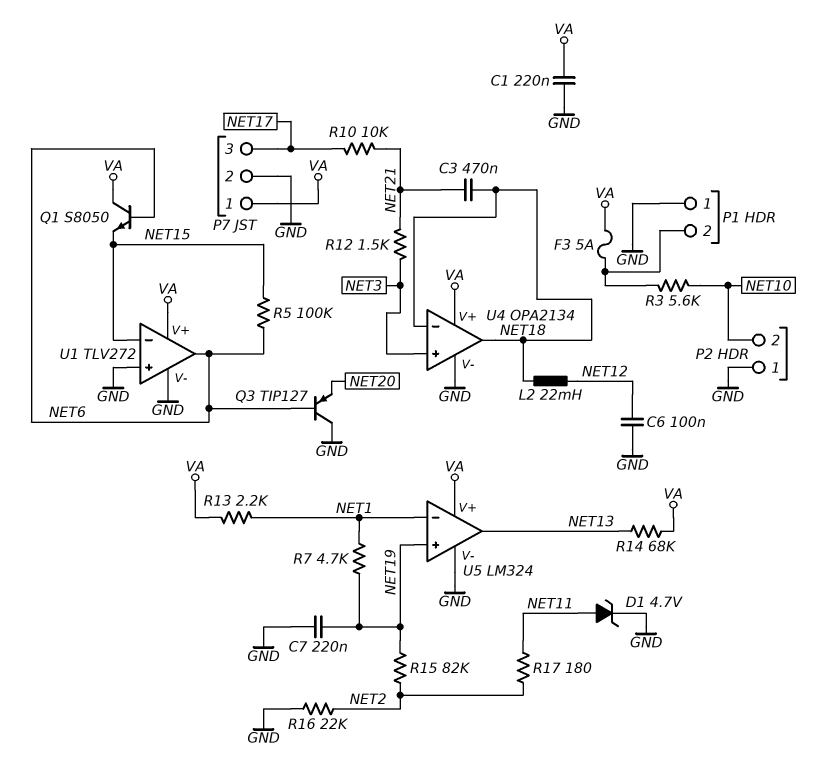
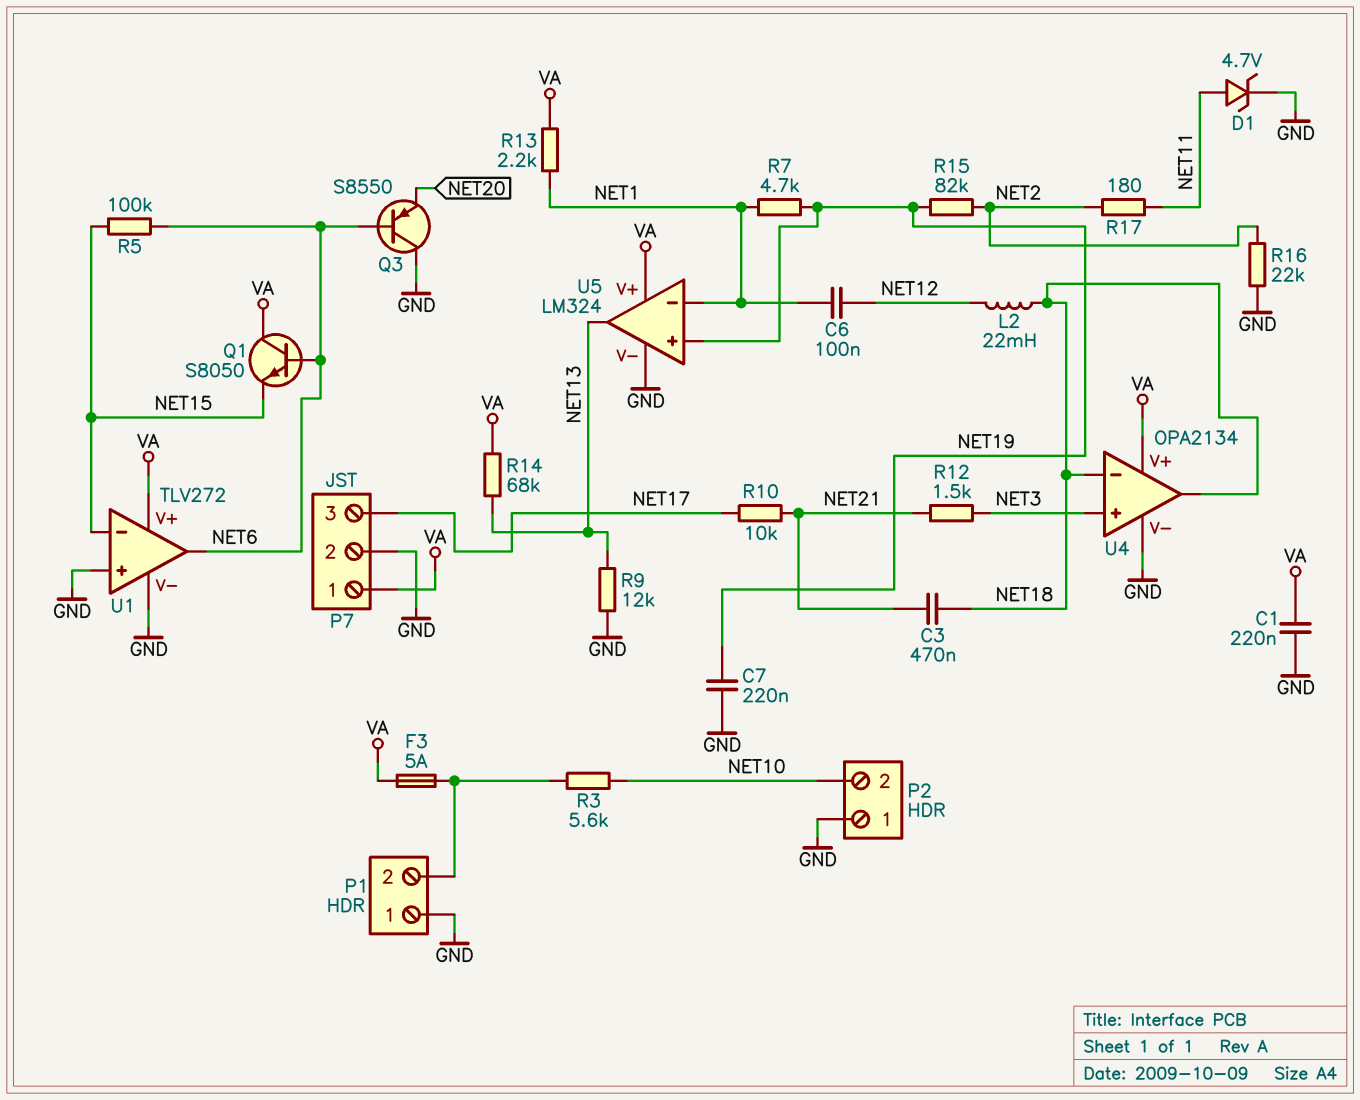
C6: 100nF (GND, NET12) -> 100nF (NET1, NET12)
Q3: PNP TIP127 (B NET6, C GND, E NET20) -> PNP S8550 (B NET6, C GND, E NET20)
R9: none -> 12k (GND, NET13)

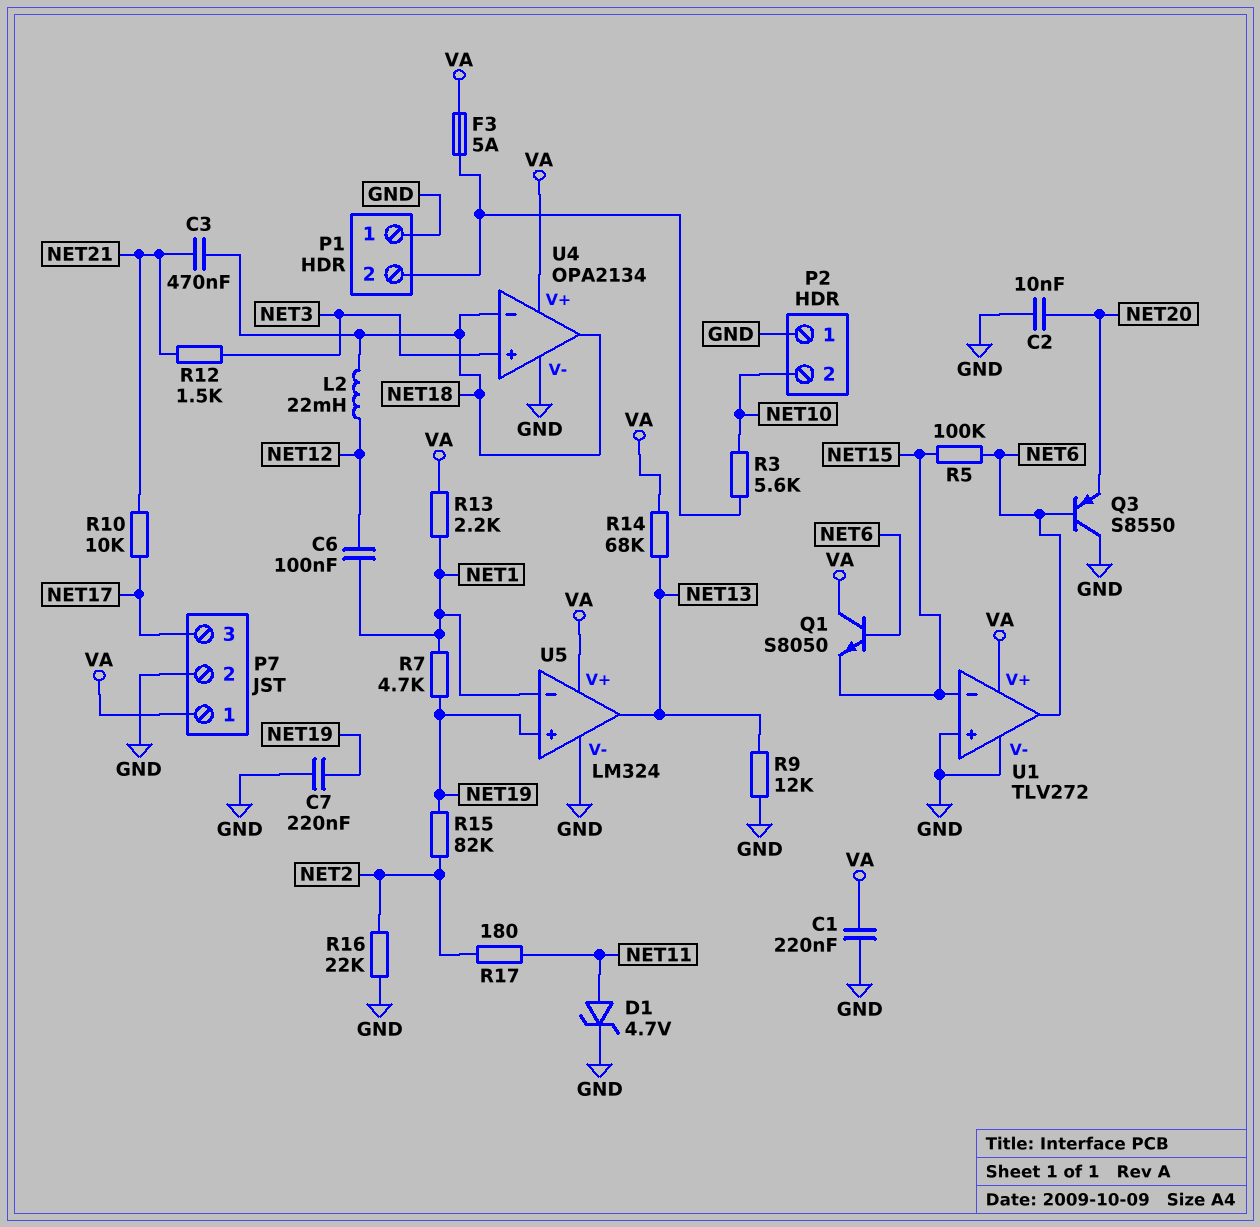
C2: none -> 10nF (GND, NET20)

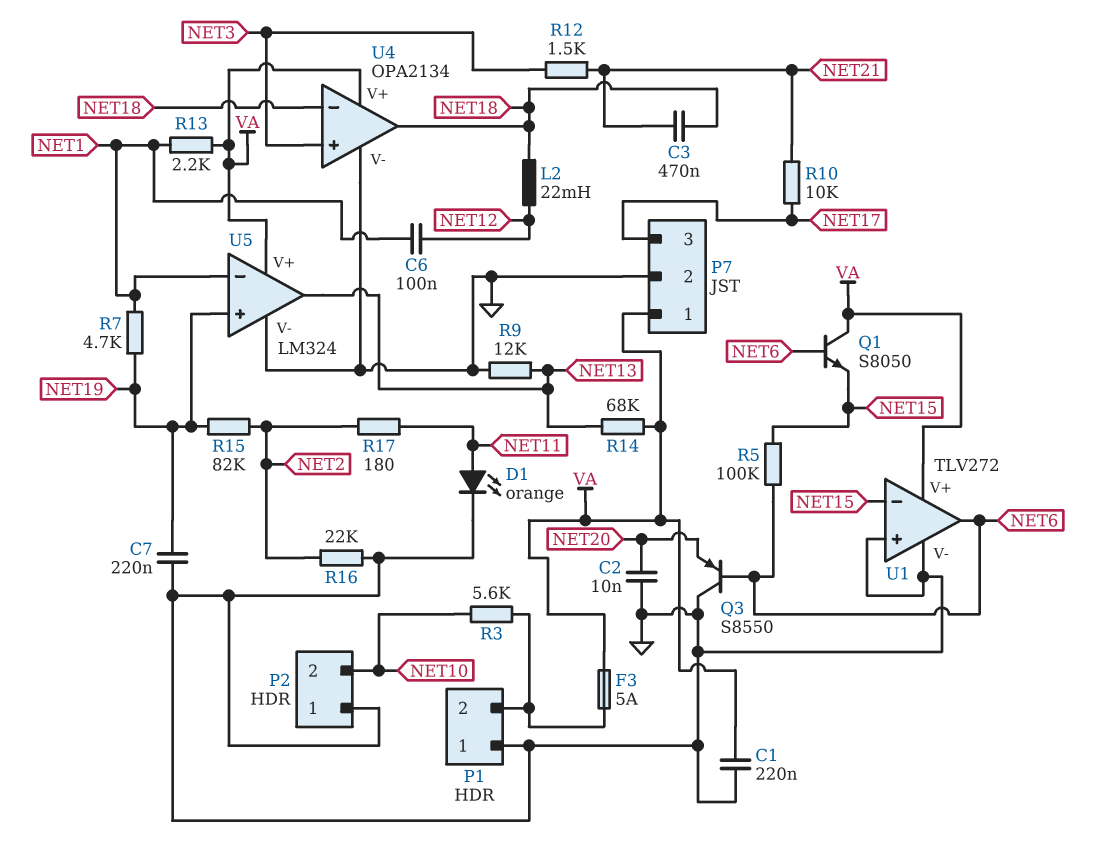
D1: zener 4.7V (A NET11, K GND) -> LED orange (A NET11, K GND)

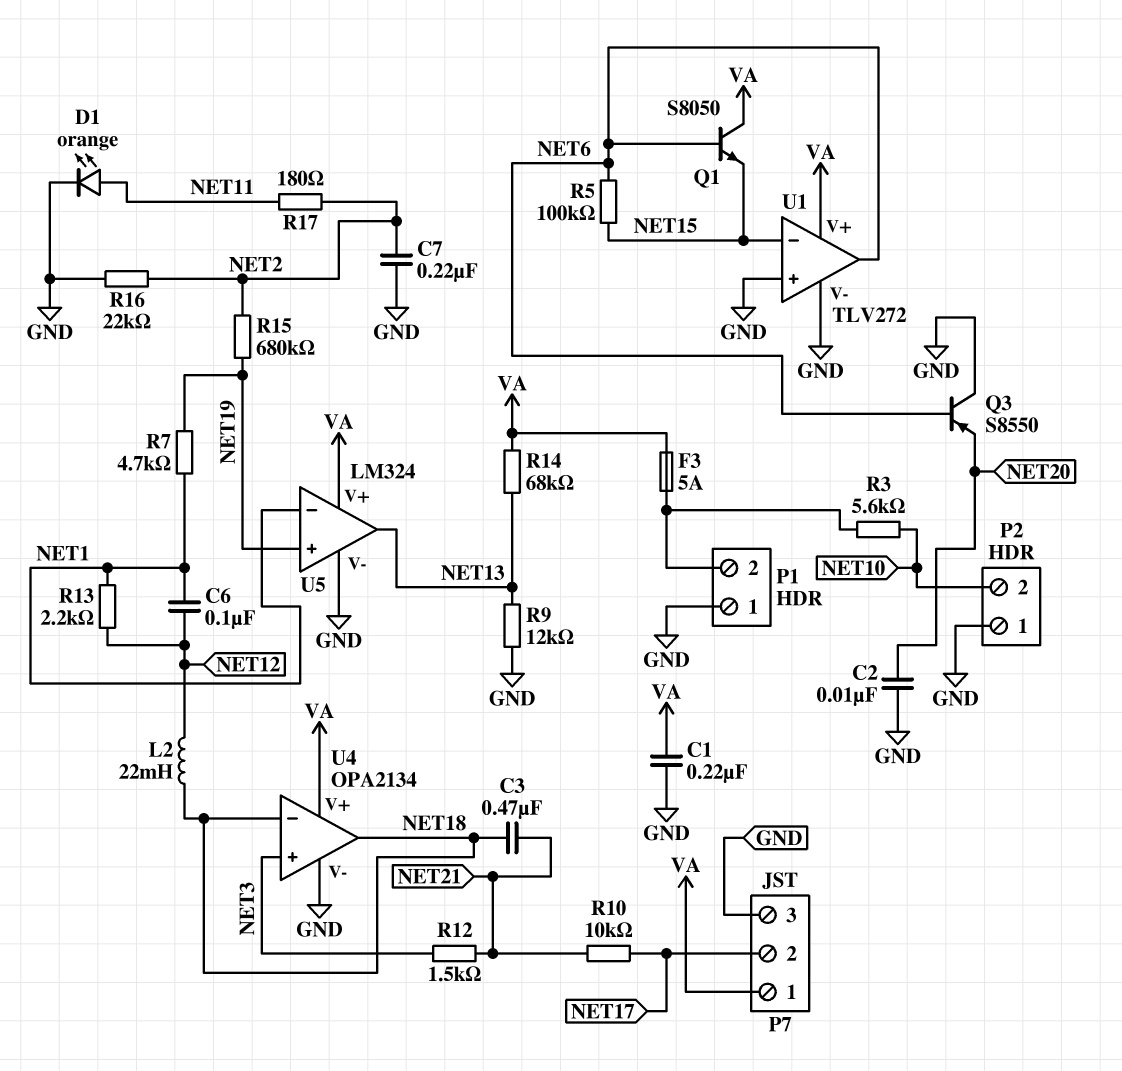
C7: 220nF (GND, NET19) -> 220nF (GND, NET2)
P7 pin 2: GND -> NET17
P7 pin 3: NET17 -> GND
R13: 2.2k (NET1, VA) -> 2.2k (NET1, NET12)
R15: 82k (NET2, NET19) -> 680k (NET2, NET19)

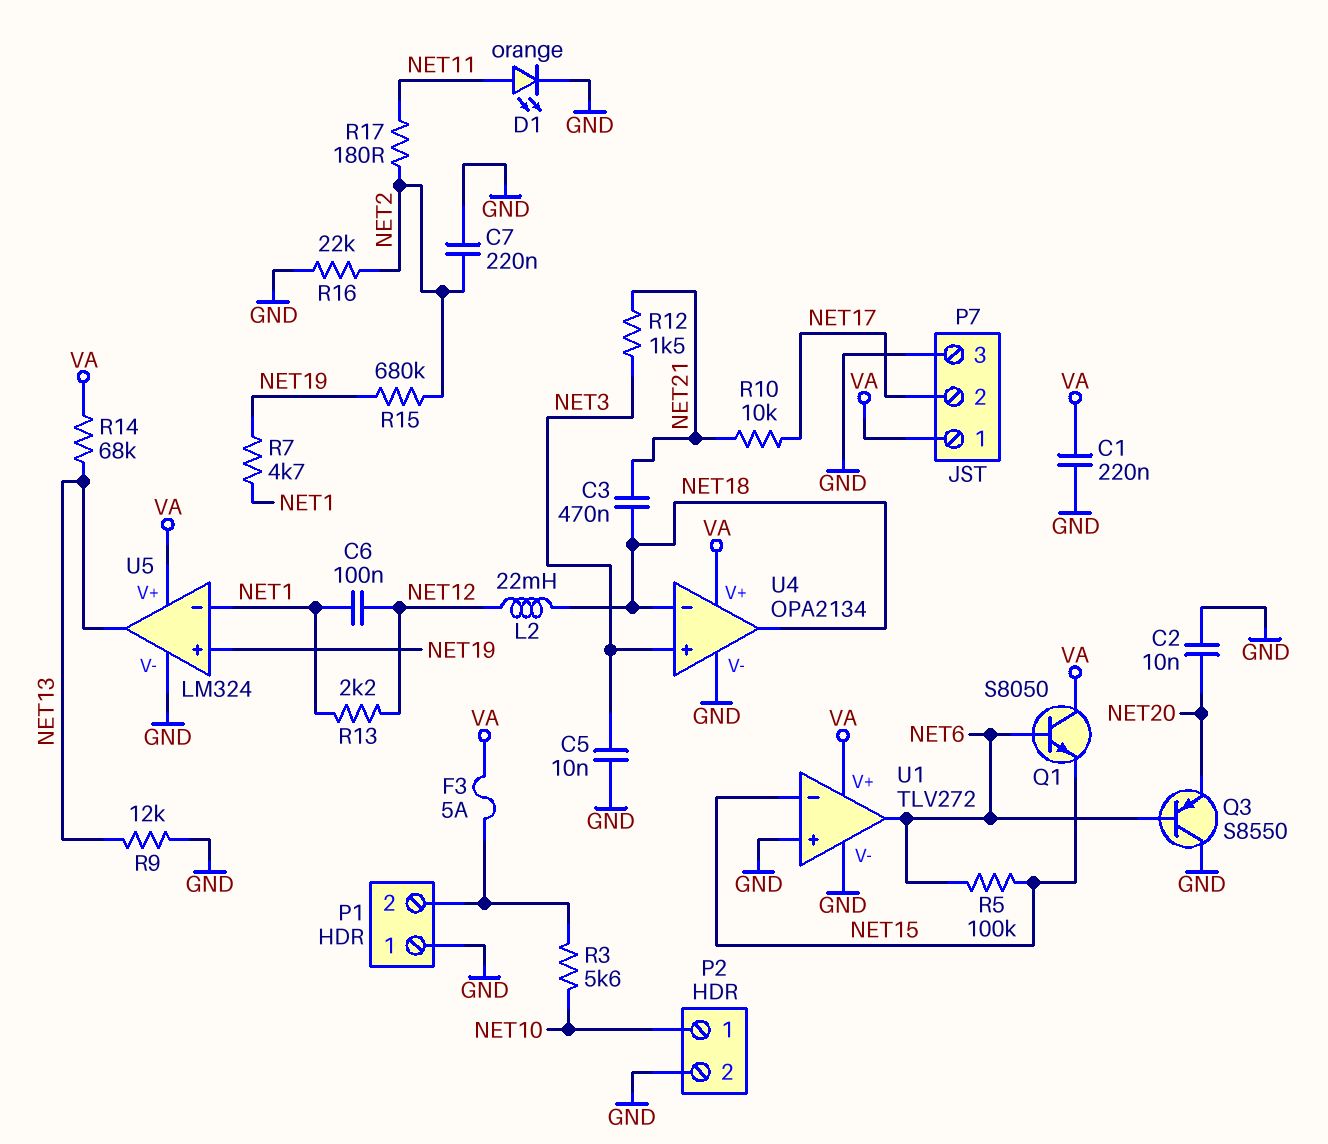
C5: none -> 10nF (GND, NET3)
P2 pin 1: GND -> NET10
P2 pin 2: NET10 -> GND

